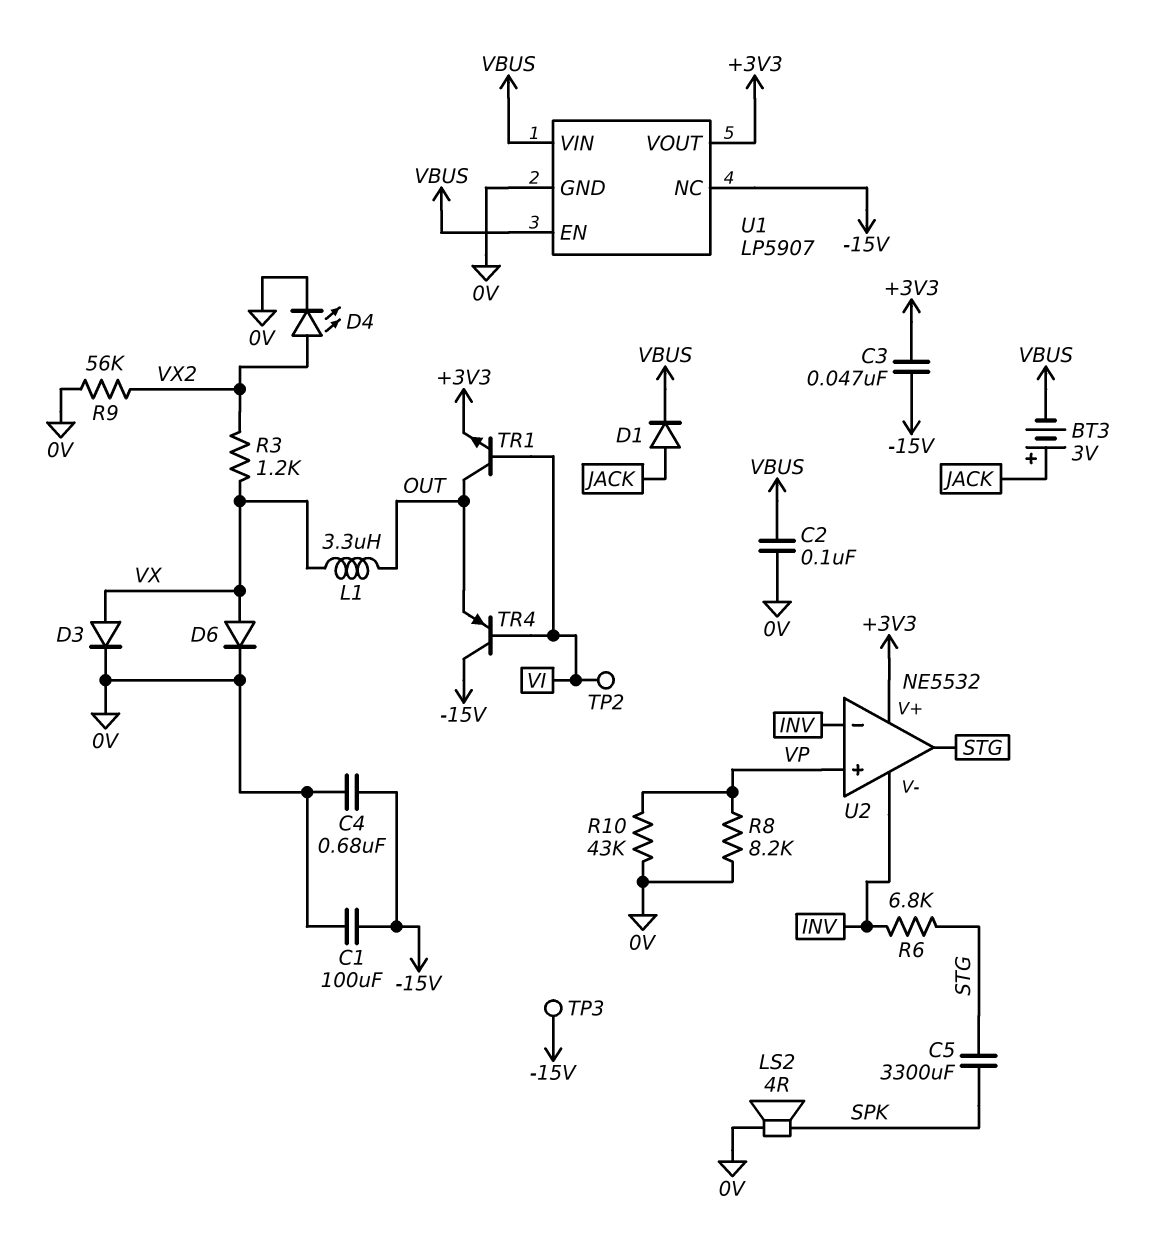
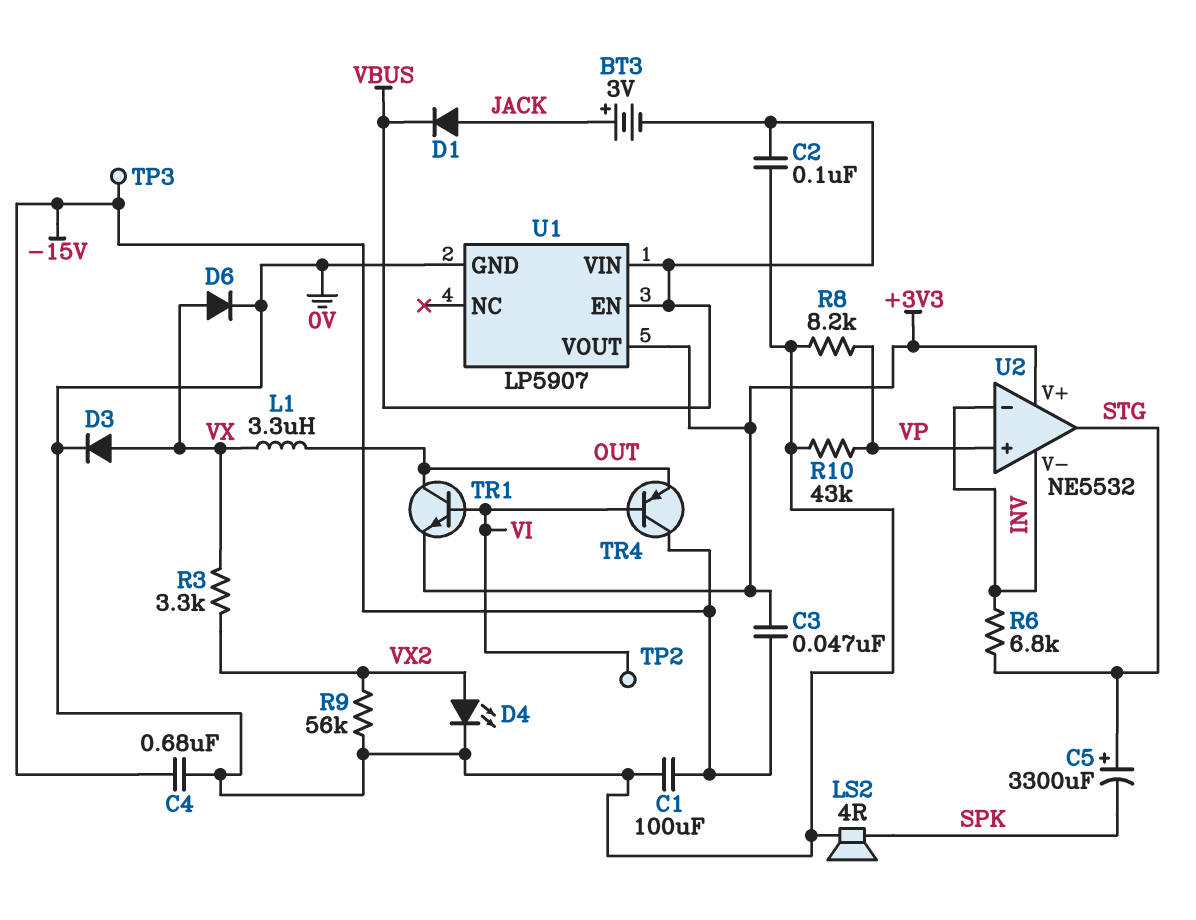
C5: 3300uF (SPK, STG) -> 3300uF (plus STG, minus SPK)
R3: 1.2k (VX, VX2) -> 3.3k (VX, VX2)
U1 pin NC: -15V -> none

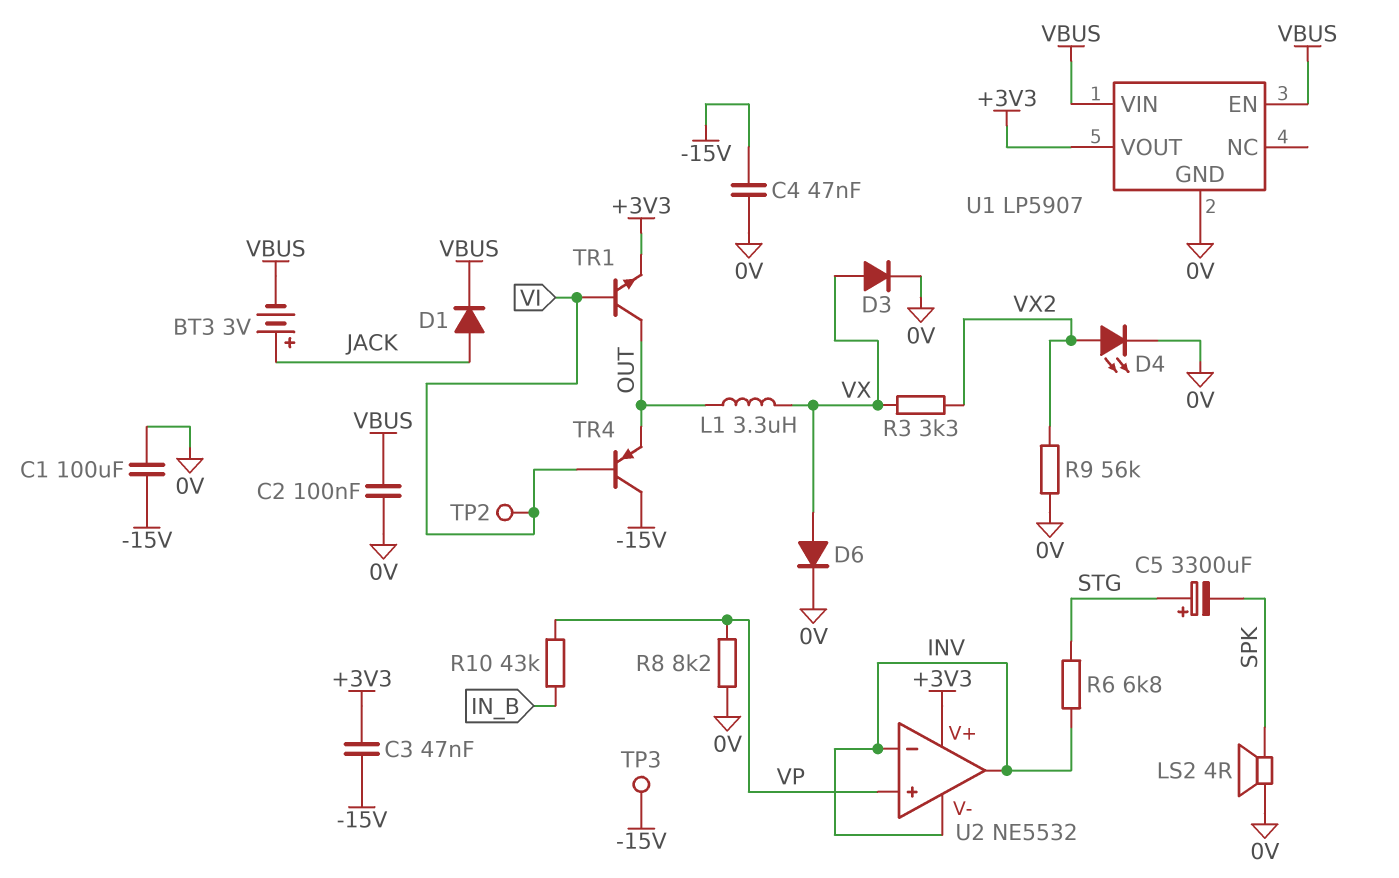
C4: 680nF (-15V, 0V) -> 47nF (-15V, 0V)
R10: 43k (0V, VP) -> 43k (IN_B, VP)
U2 pin out: STG -> INV

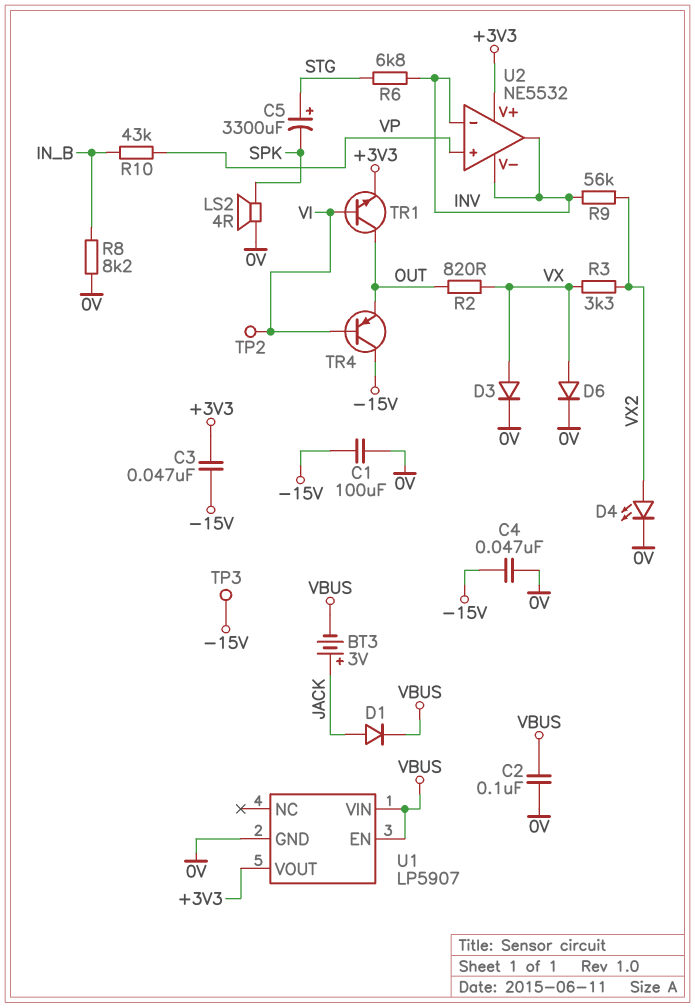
L1: 3.3uH (OUT, VX) -> none
R2: none -> 820 (OUT, VX)
R8: 8.2k (0V, VP) -> 8.2k (0V, IN_B)
R9: 56k (0V, VX2) -> 56k (INV, VX2)

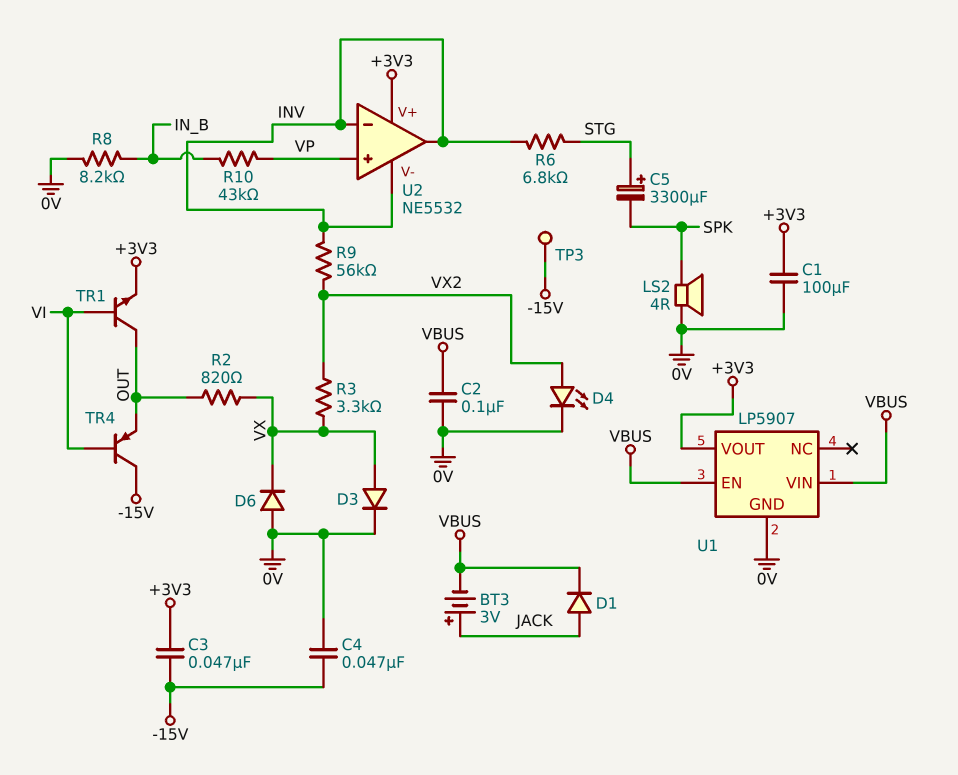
C1: 100uF (-15V, 0V) -> 100uF (+3V3, 0V)
D6: diode (A VX, K 0V) -> diode (A 0V, K VX)
TP2: test point (VI) -> none

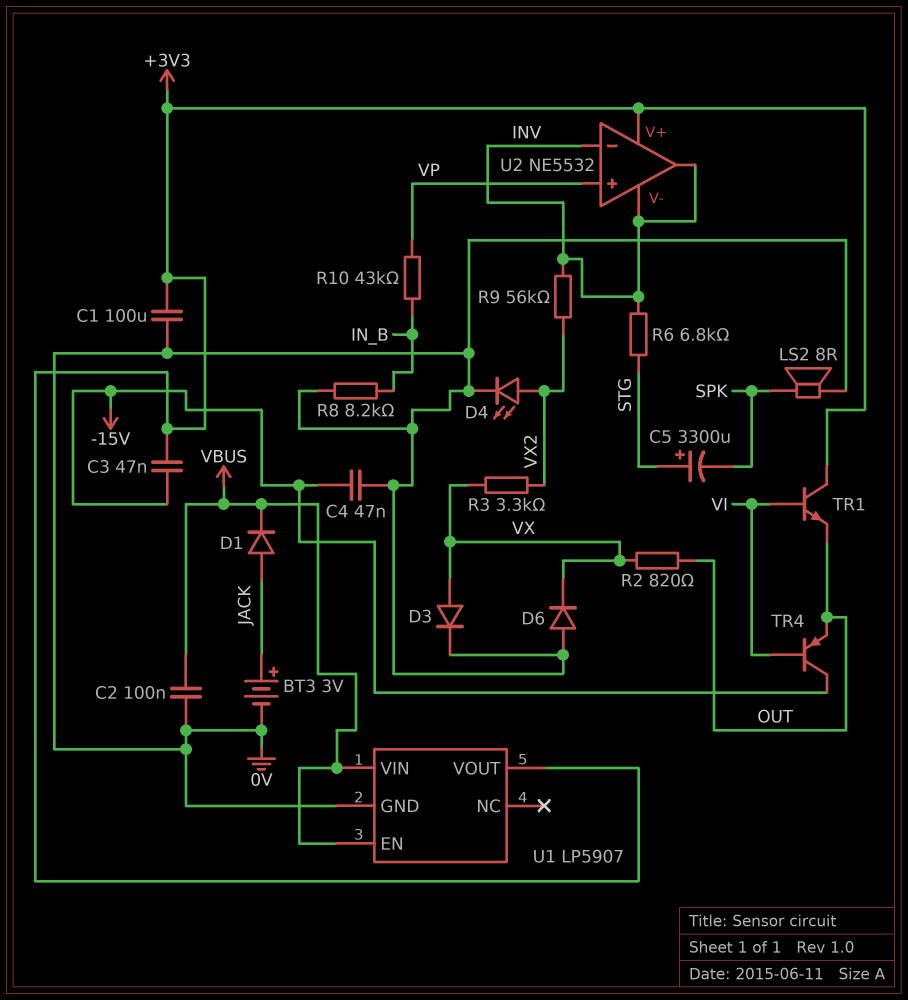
BT3: 3V (plus JACK, minus VBUS) -> 3V (plus JACK, minus 0V)
LS2: speaker 4R (0V, SPK) -> speaker 8R (0V, SPK)
TP3: test point (-15V) -> none
TR1: NPN (B VI, C OUT, E +3V3) -> NPN (B VI, C +3V3, E OUT)

